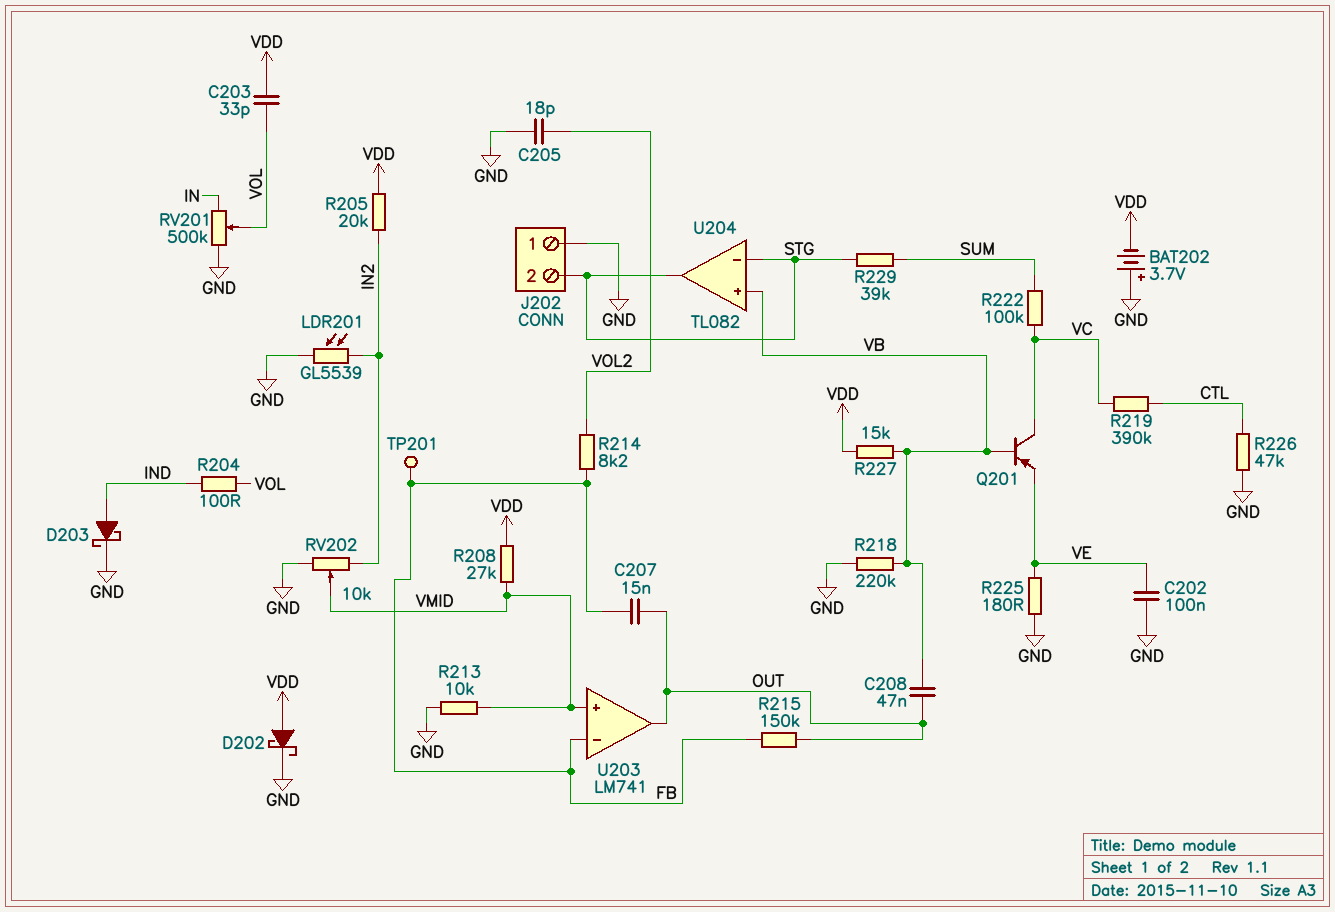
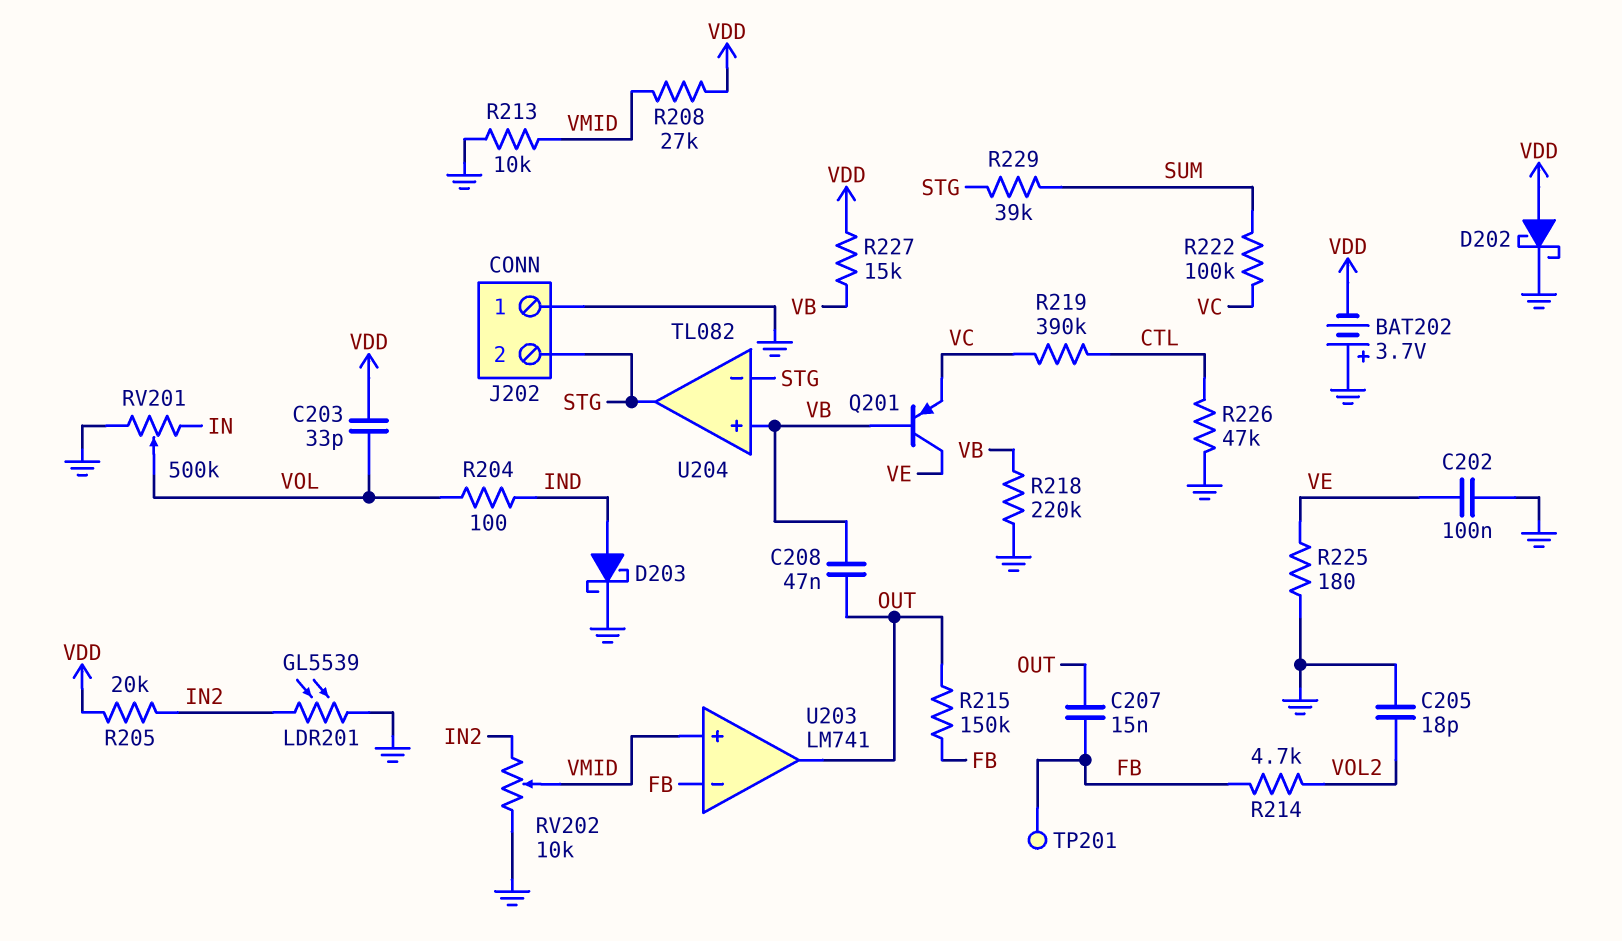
Q201: PNP (B VB, C VC, E VE) -> PNP (B VB, C VE, E VC)
R214: 8.2k (FB, VOL2) -> 4.7k (FB, VOL2)

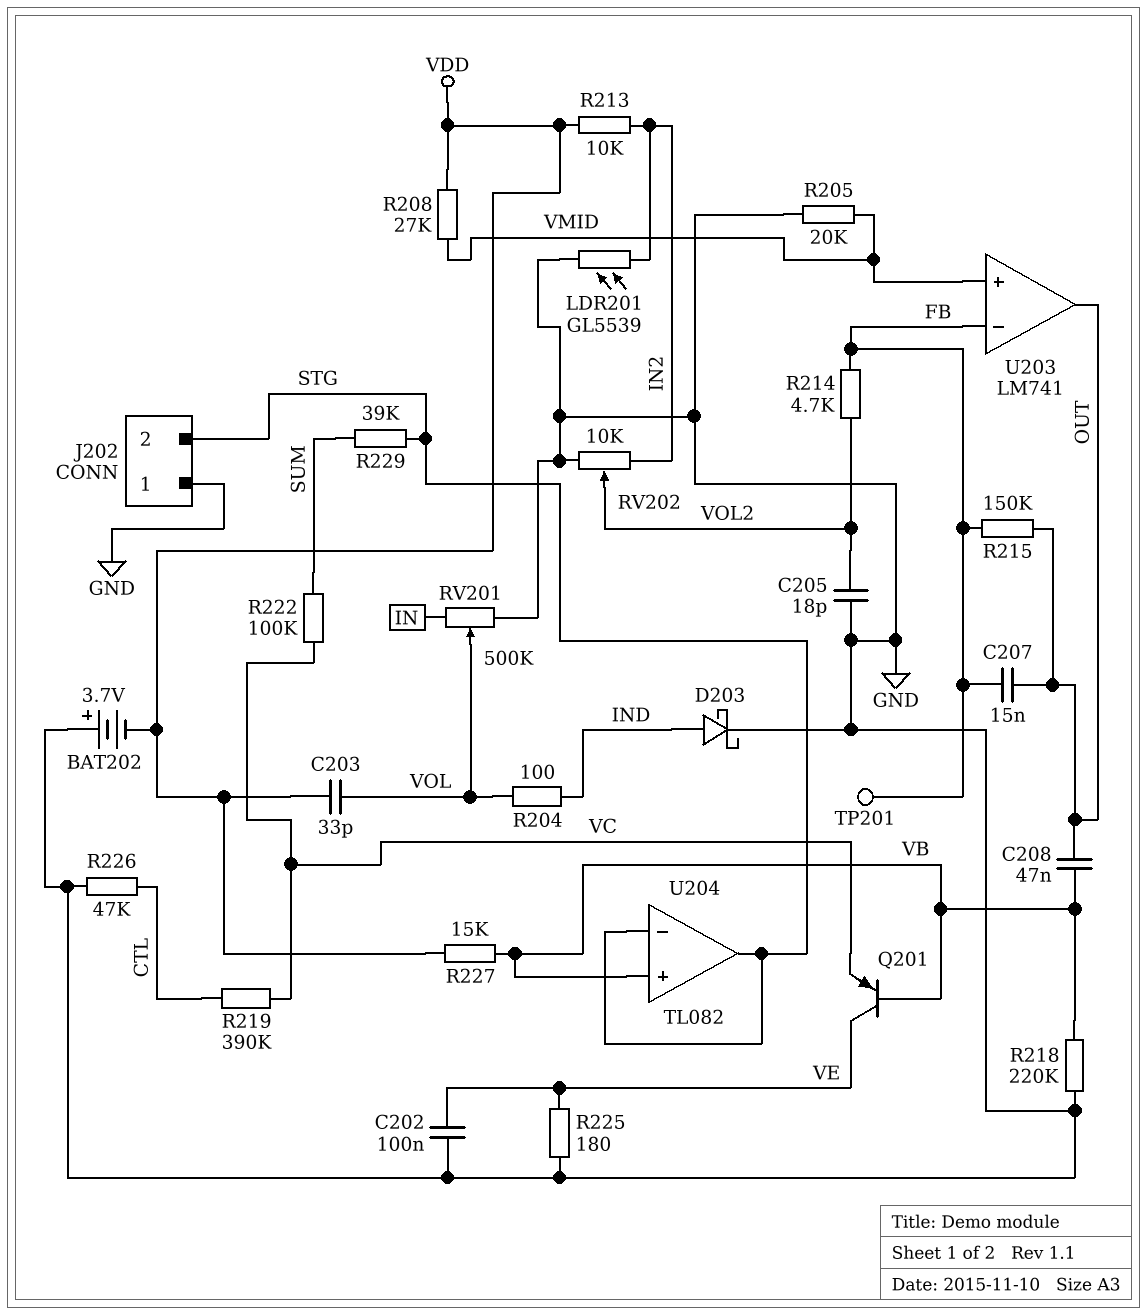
D202: schottky (A VDD, K GND) -> none
R205: 20k (IN2, VDD) -> 20k (GND, VMID)
R213: 10k (GND, VMID) -> 10k (IN2, VDD)
RV202: 10k (GND, IN2, wiper VMID) -> 10k (GND, IN2, wiper VOL2)

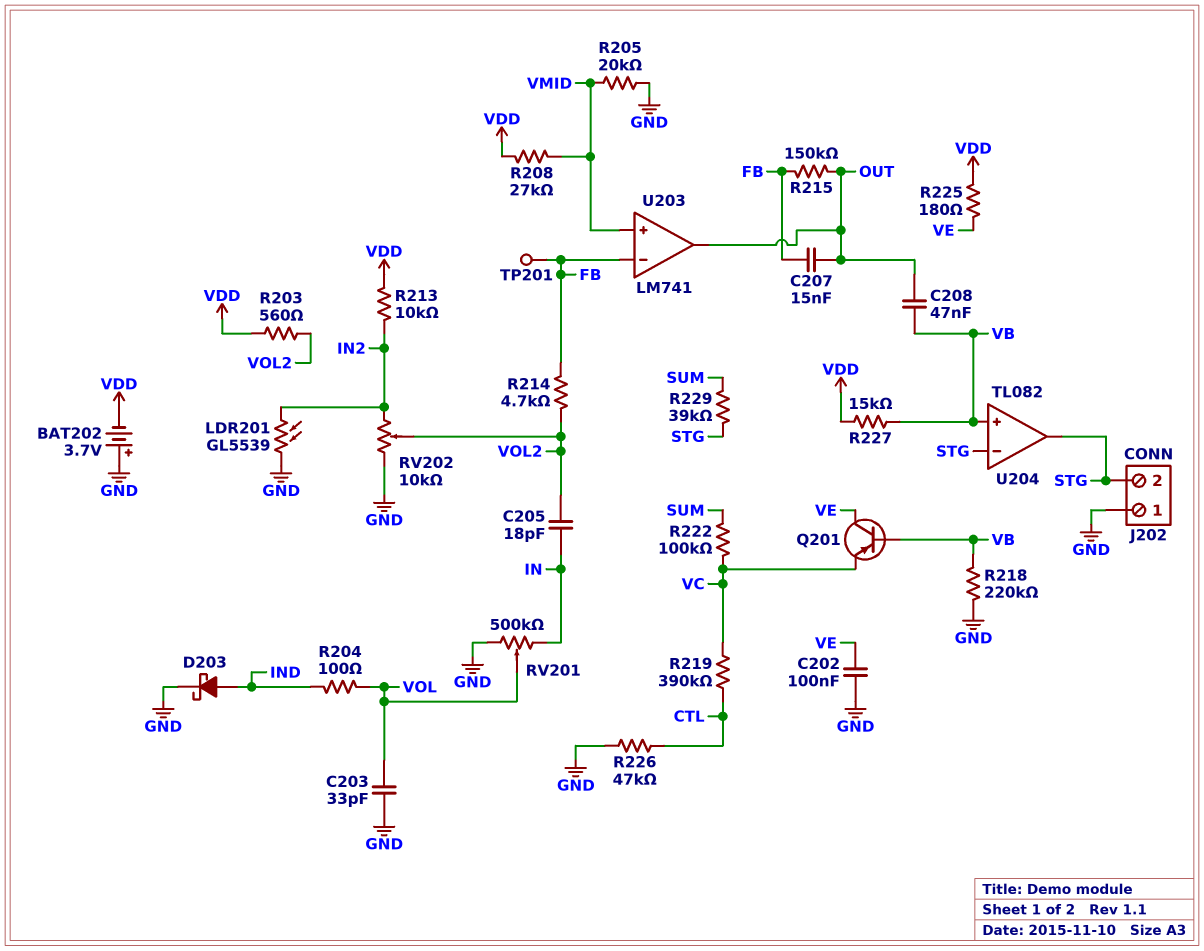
C203: 33pF (VDD, VOL) -> 33pF (GND, VOL)
C205: 18pF (GND, VOL2) -> 18pF (IN, VOL2)
R203: none -> 560 (VDD, VOL2)
R225: 180 (GND, VE) -> 180 (VDD, VE)

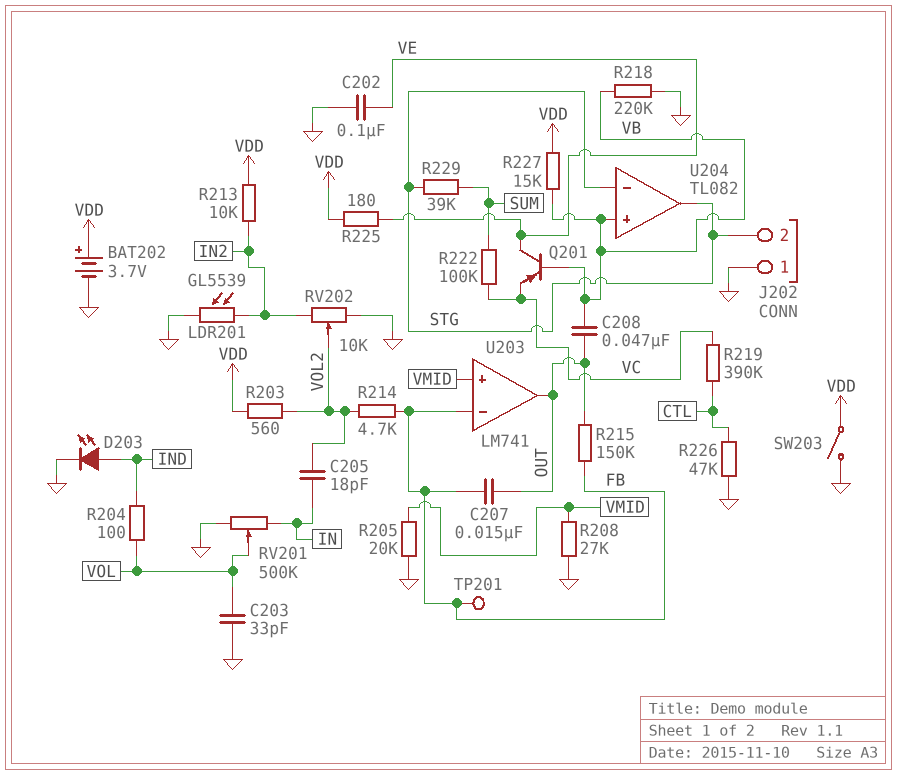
BAT202: 3.7V (plus GND, minus VDD) -> 3.7V (plus VDD, minus GND)
D203: schottky (A IND, K GND) -> LED (A IND, K GND)
R208: 27k (VDD, VMID) -> 27k (GND, VMID)
SW203: none -> switch (GND, VDD)

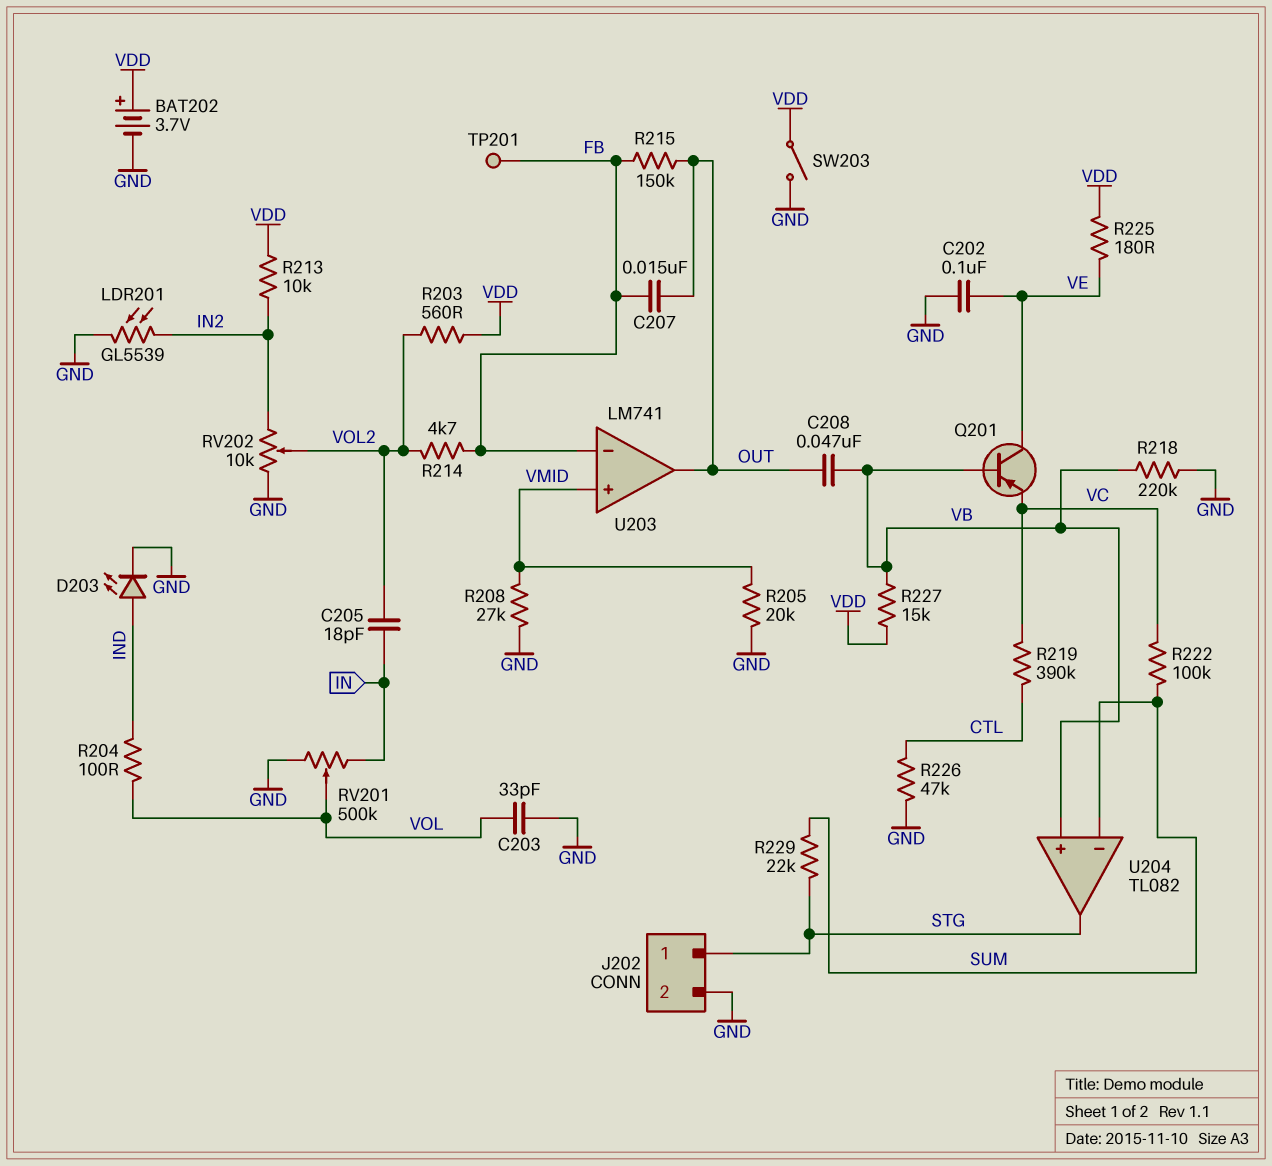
J202 pin 1: GND -> STG
J202 pin 2: STG -> GND
R229: 39k (STG, SUM) -> 22k (STG, SUM)
U204 pin in-: STG -> SUM

